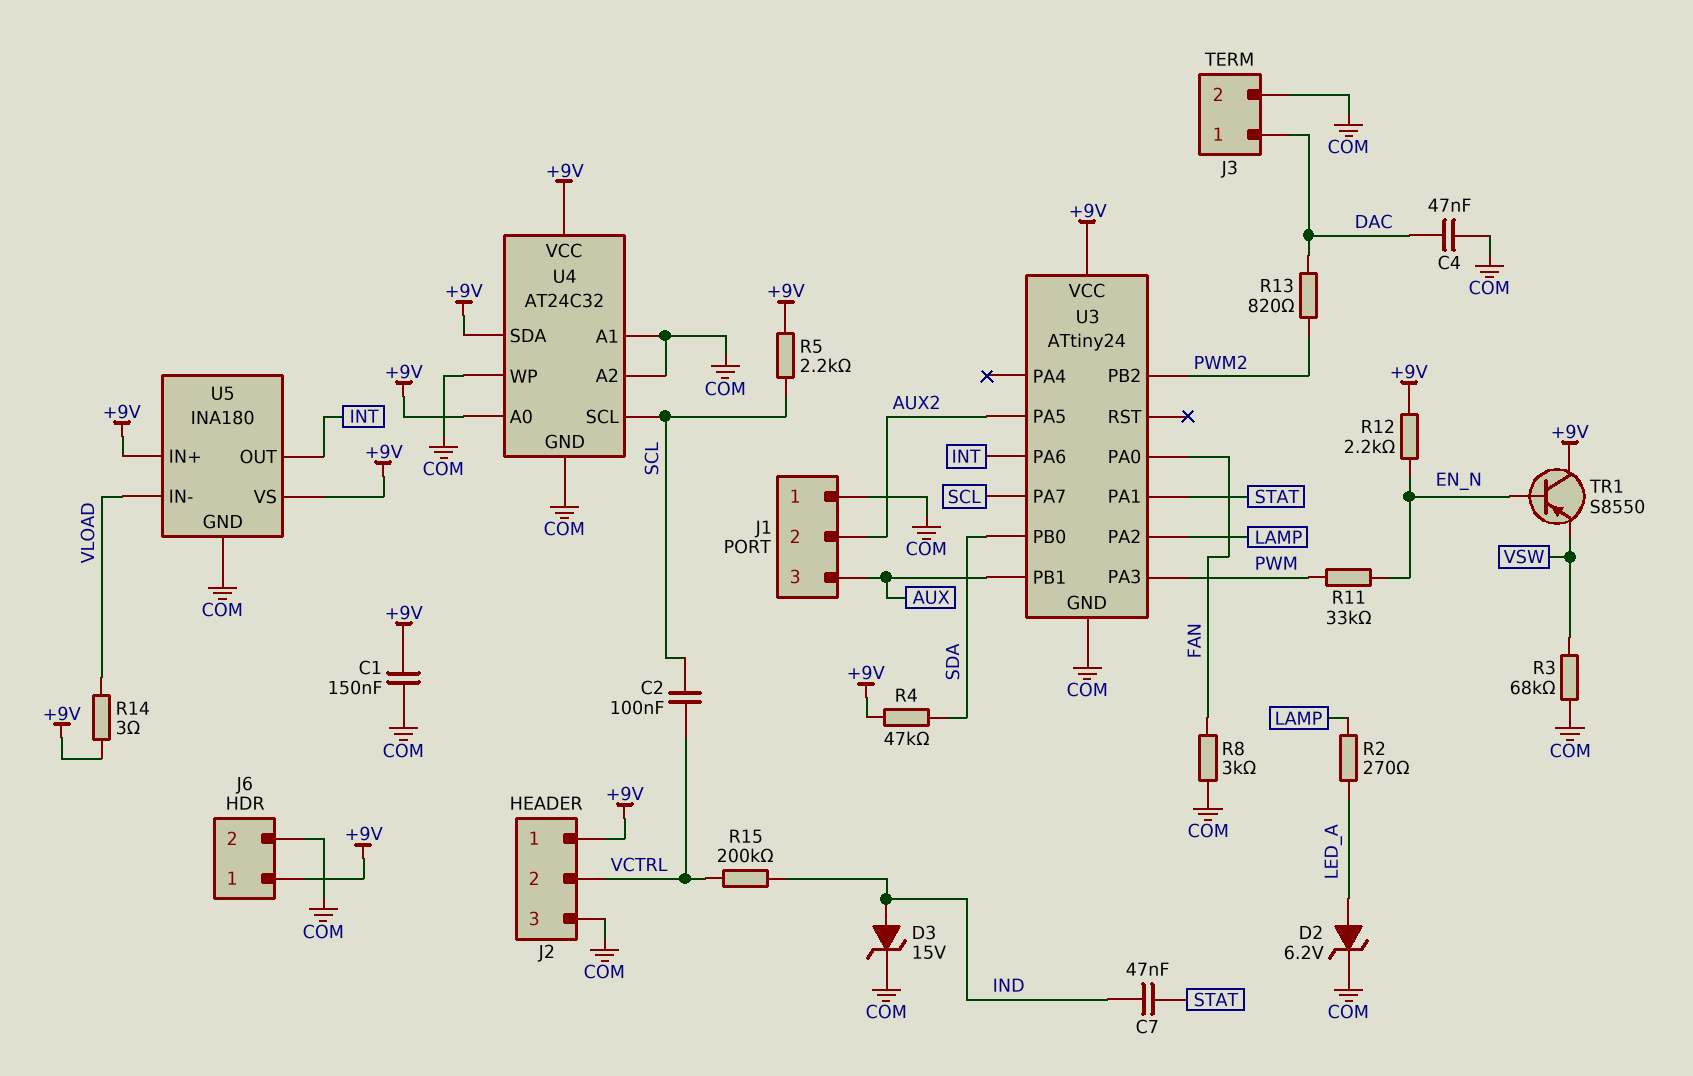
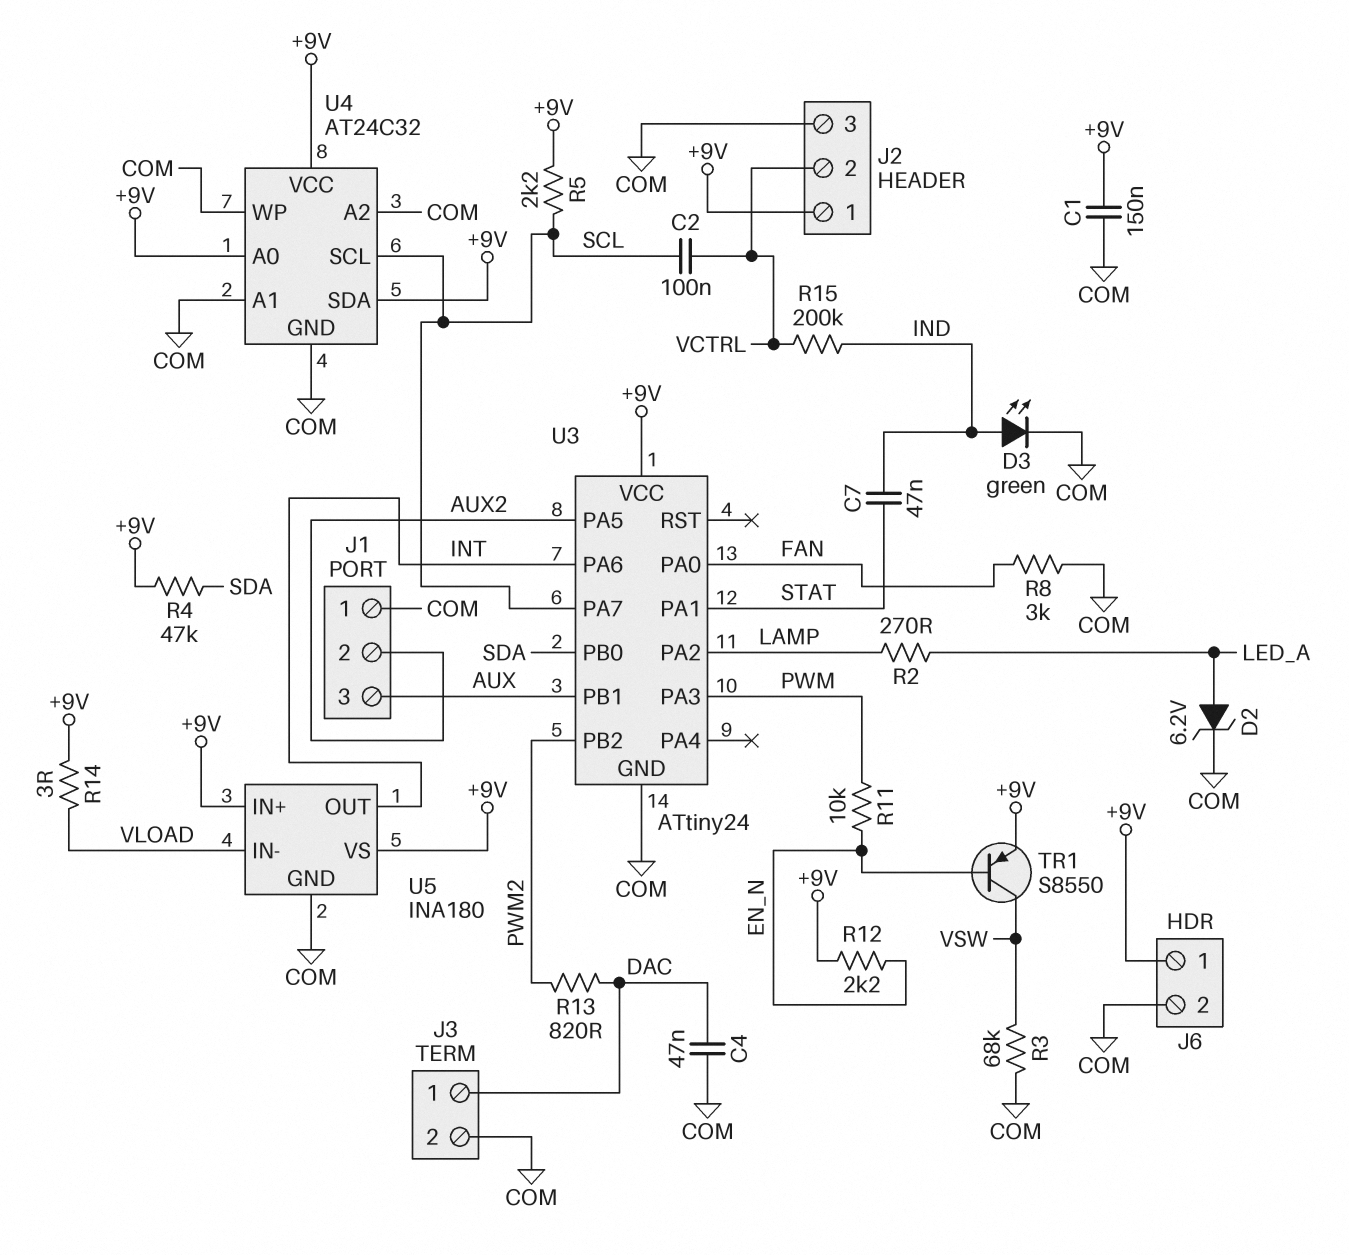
D3: zener 15V (A IND, K COM) -> LED green (A IND, K COM)
R11: 33k (EN_N, PWM) -> 10k (EN_N, PWM)
TR1: PNP S8550 (B EN_N, C +9V, E VSW) -> PNP S8550 (B EN_N, C VSW, E +9V)

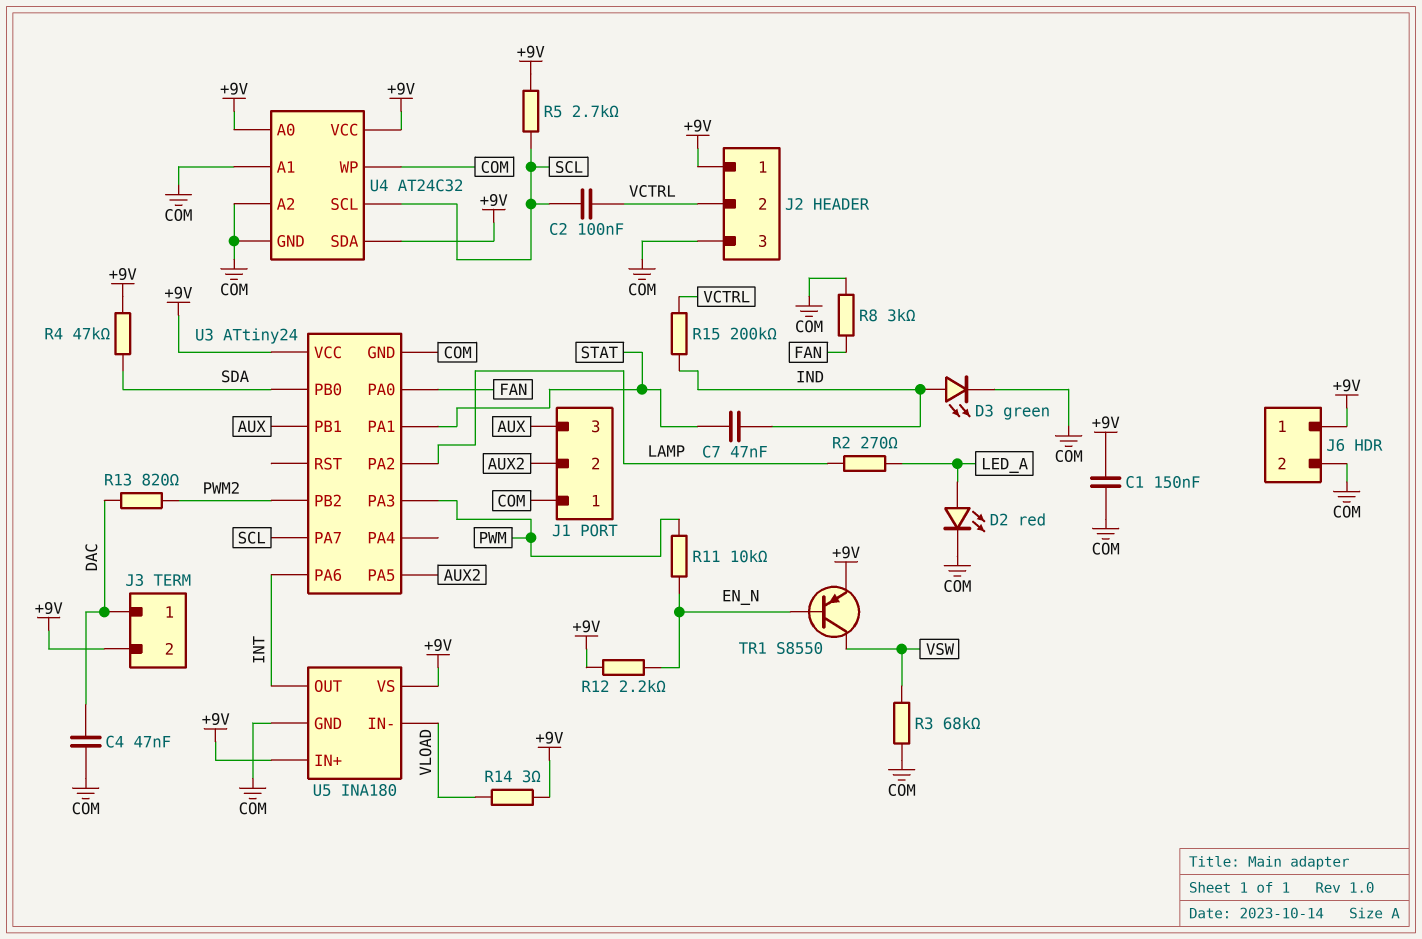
D2: zener 6.2V (A LED_A, K COM) -> LED red (A LED_A, K COM)
J3 pin 2: COM -> +9V
R5: 2.2k (+9V, SCL) -> 2.7k (+9V, SCL)

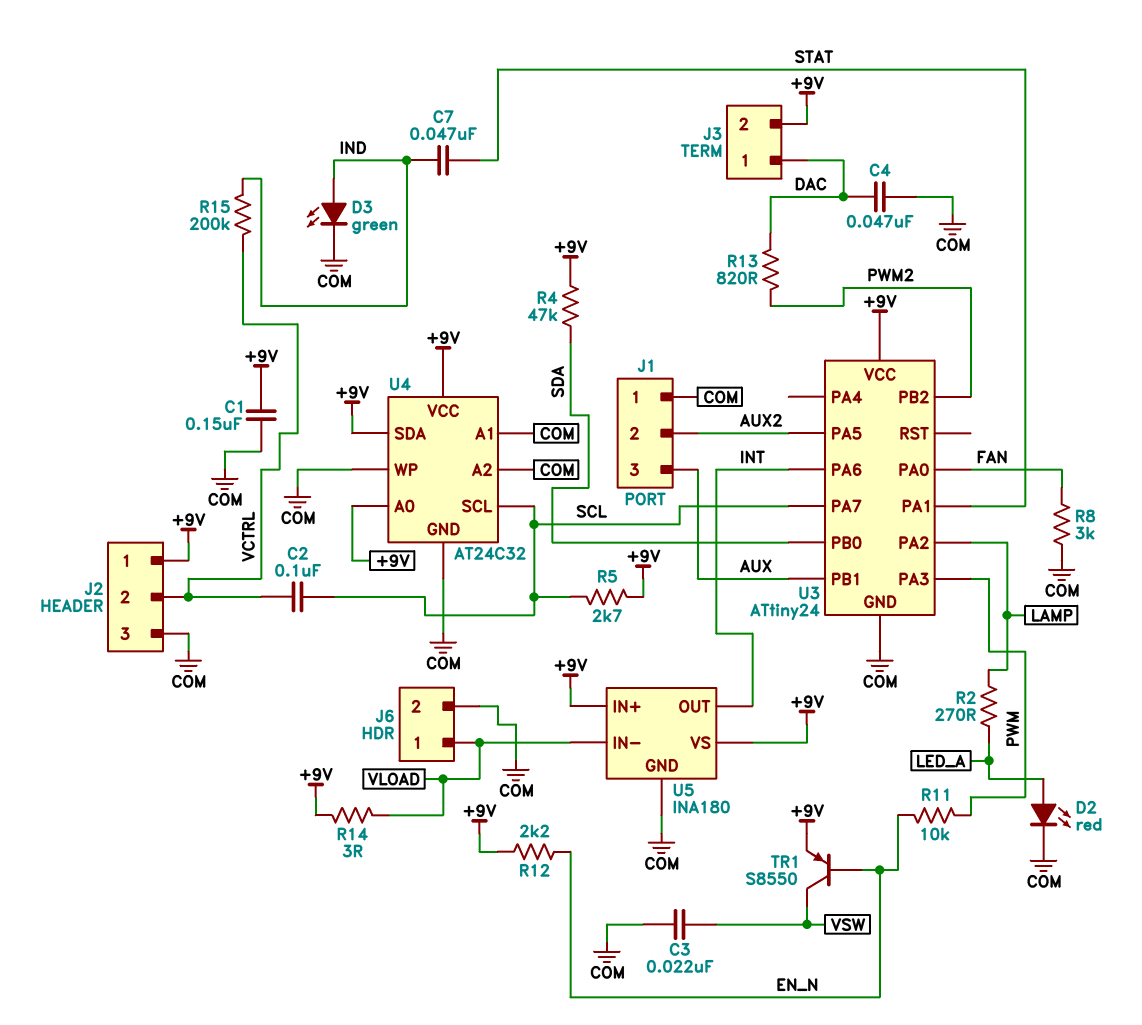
C3: none -> 22nF (COM, VSW)
J6 pin 1: +9V -> VLOAD
R3: 68k (COM, VSW) -> none

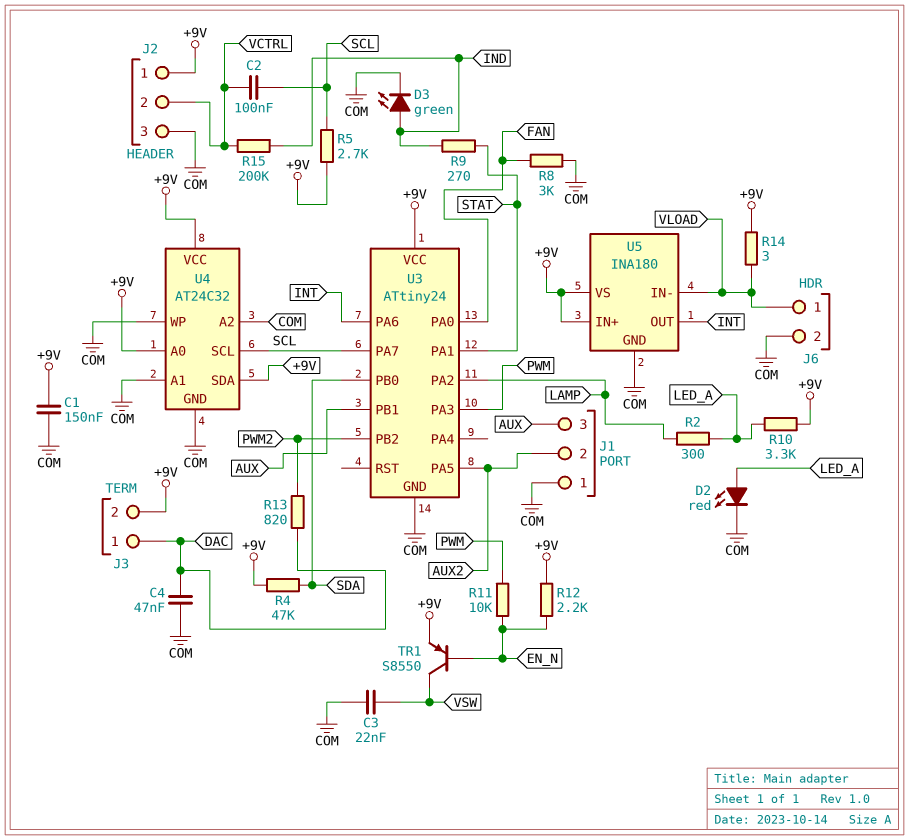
C7: 47nF (IND, STAT) -> none
R2: 270 (LAMP, LED_A) -> 300 (LAMP, LED_A)
R9: none -> 270 (IND, STAT)
R10: none -> 3.3k (+9V, LED_A)

